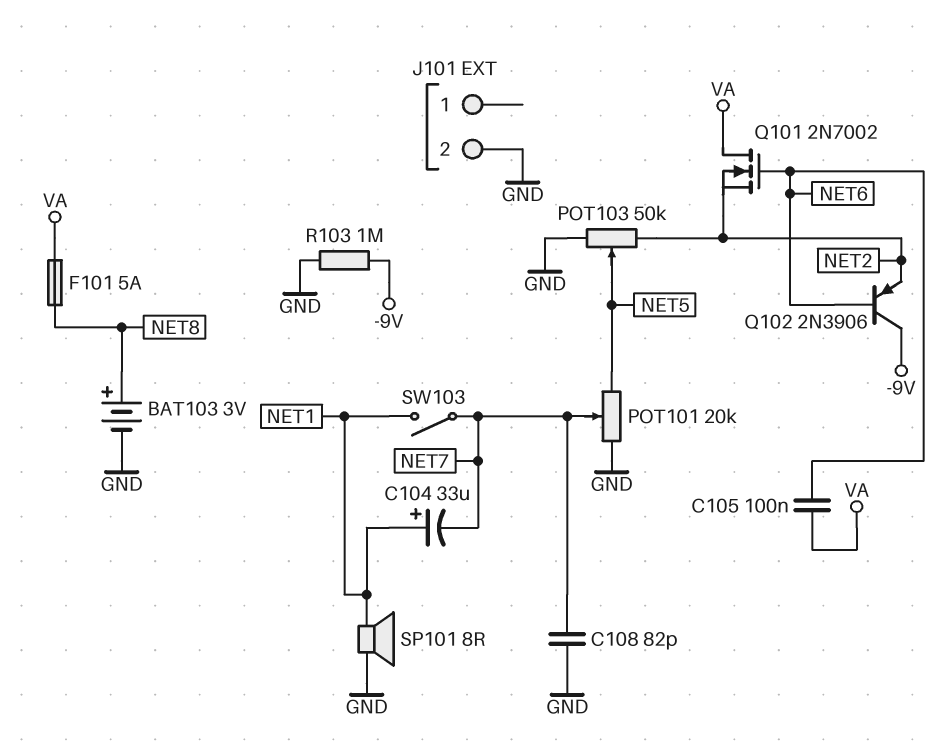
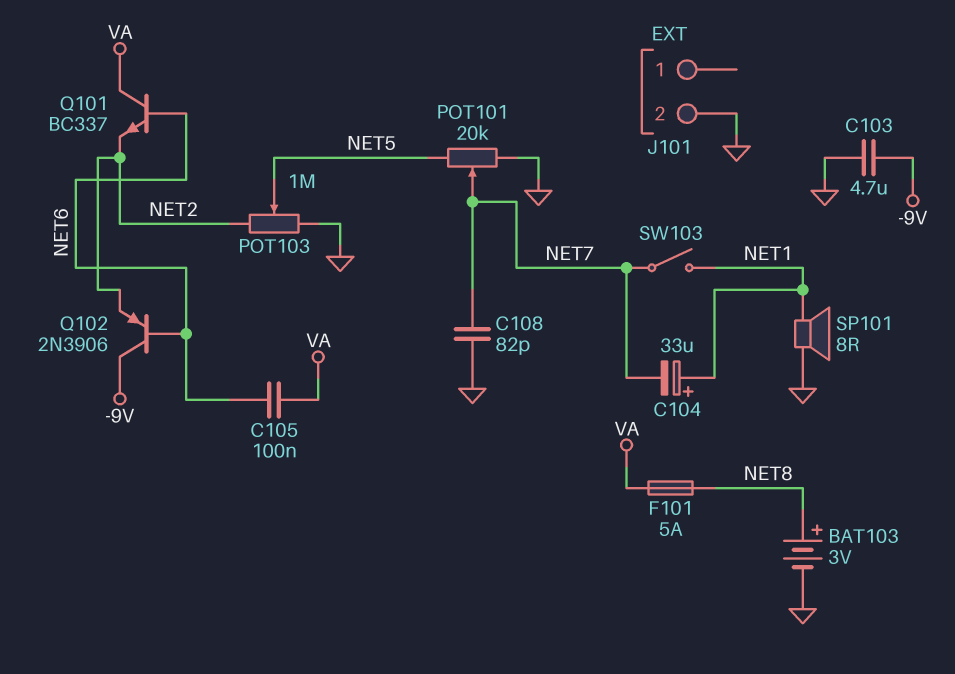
C103: none -> 4.7uF (-9V, GND)
POT103: 50k (GND, NET2, wiper NET5) -> 1M (GND, NET2, wiper NET5)
Q101: NMOS 2N7002 (G NET6, D VA, S NET2) -> NPN BC337 (B NET6, C VA, E NET2)
R103: 1M (-9V, GND) -> none

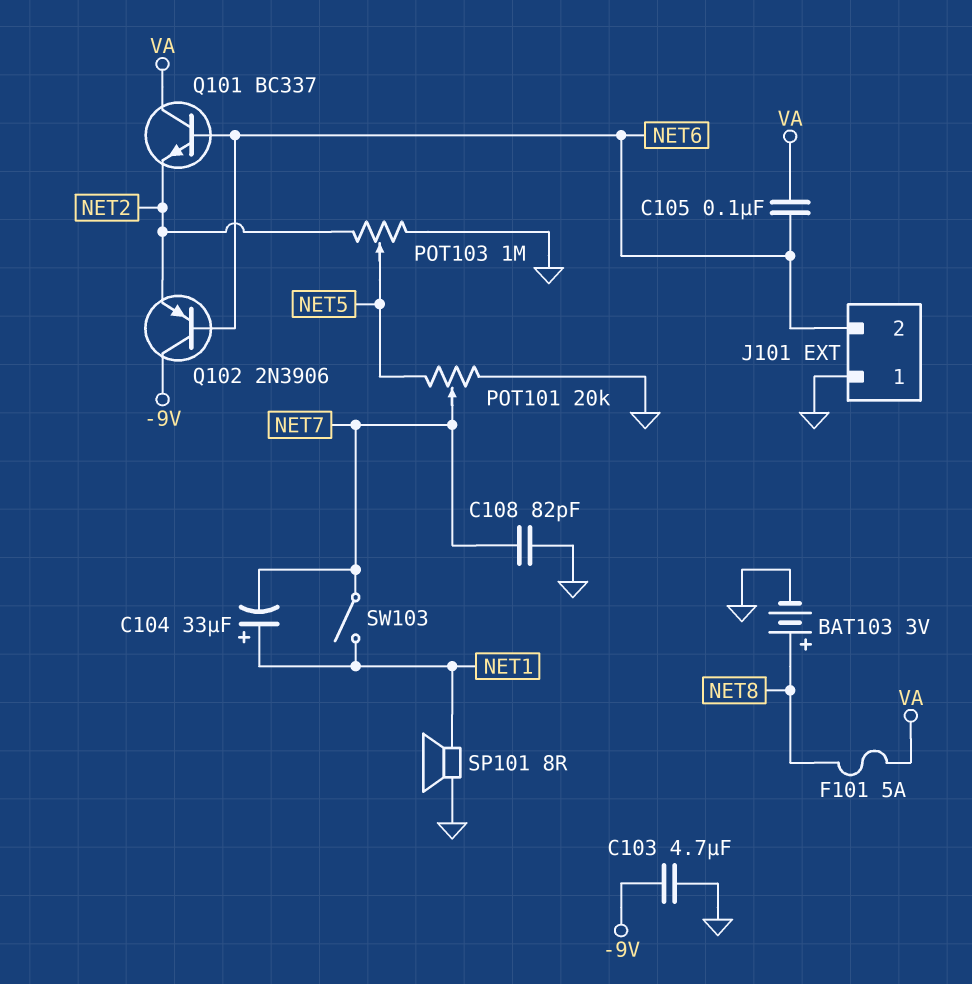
J101 pin 1: none -> GND
J101 pin 2: GND -> NET6

